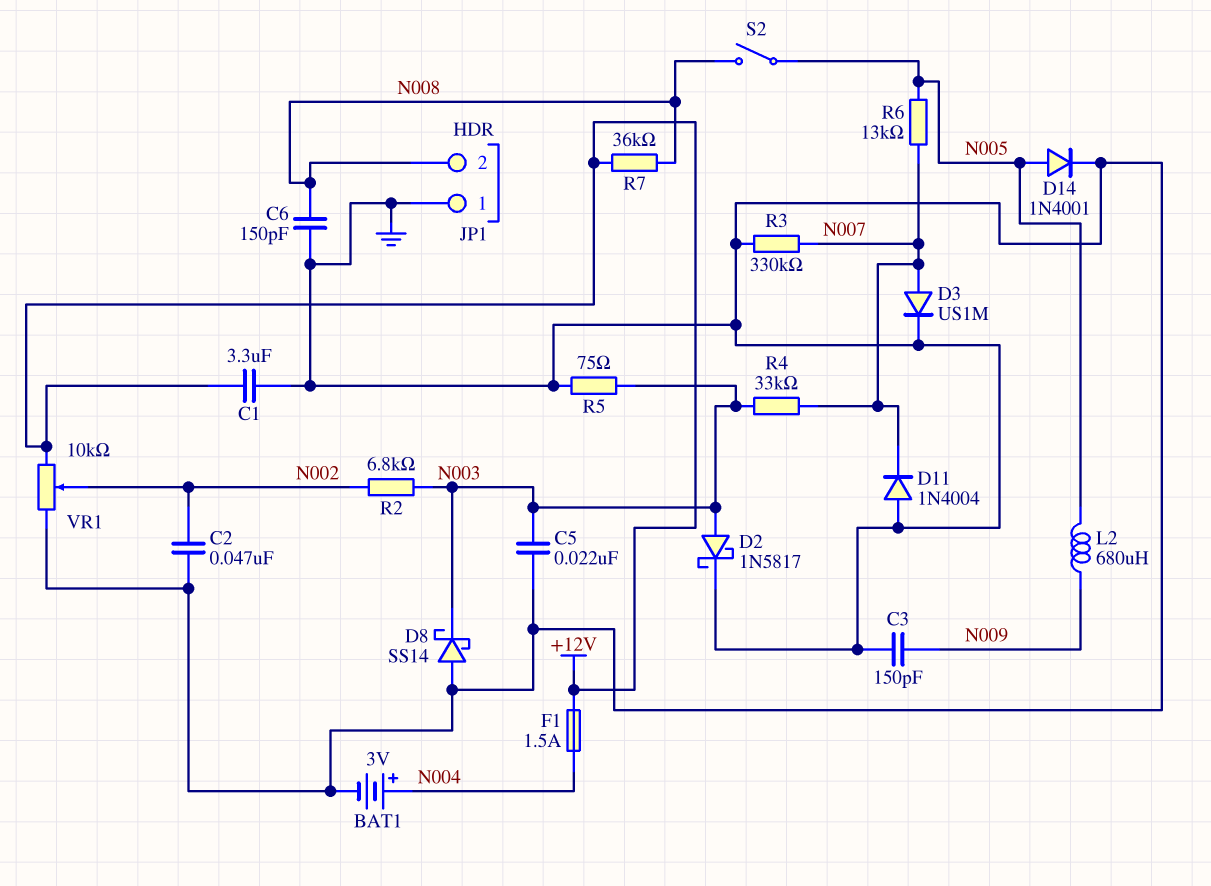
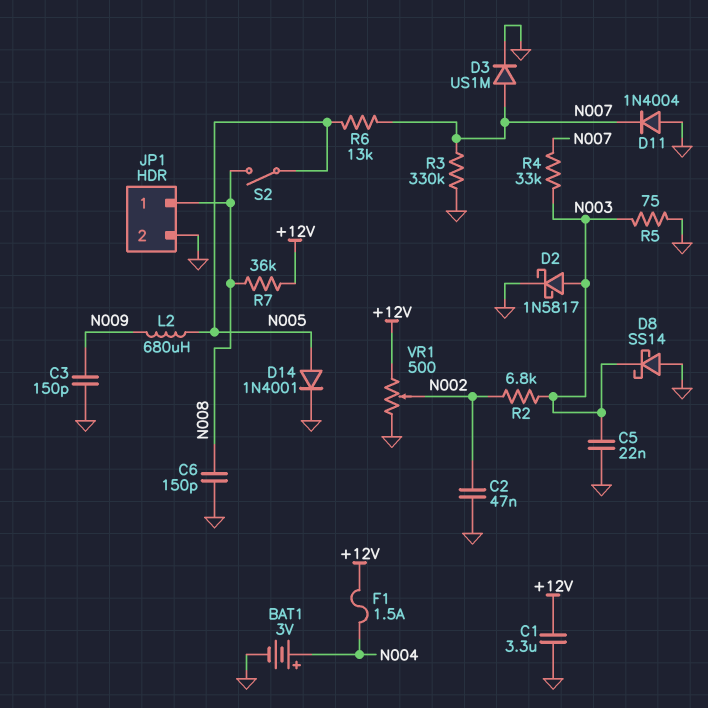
JP1 pin 1: GND -> N008
JP1 pin 2: N008 -> GND
VR1: 10k (+12V, GND, wiper N002) -> 500 (+12V, GND, wiper N002)

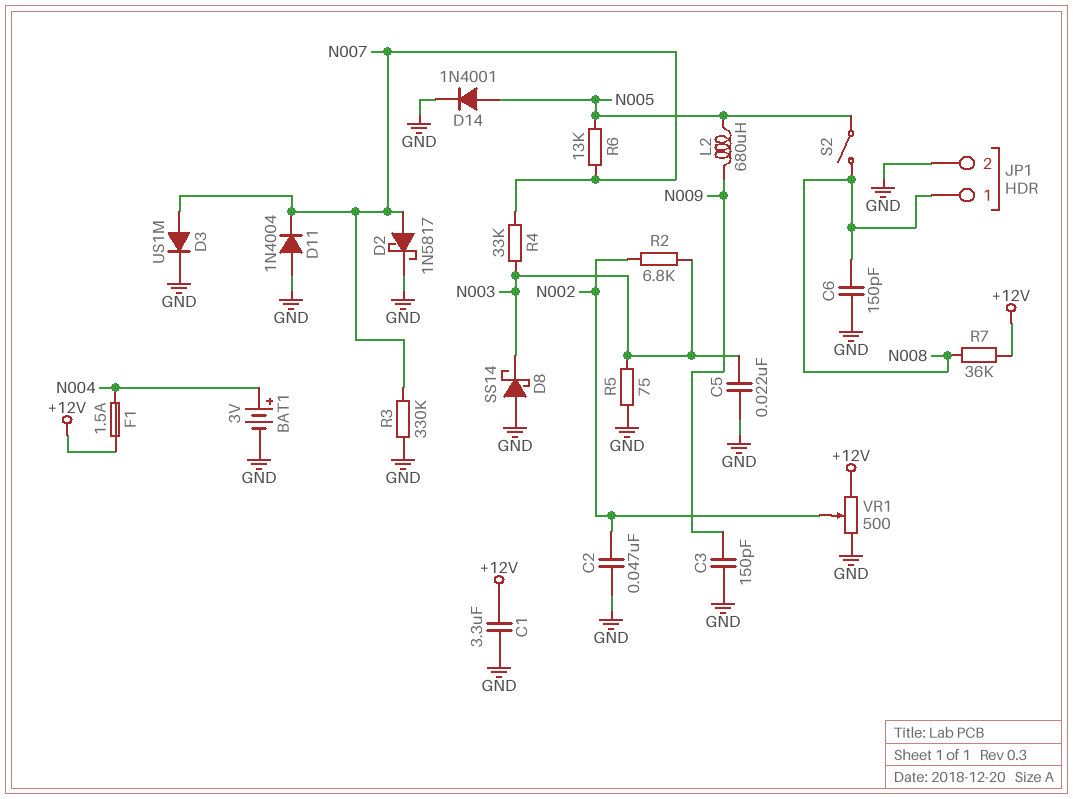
D2: schottky 1N5817 (A N003, K GND) -> schottky 1N5817 (A N007, K GND)

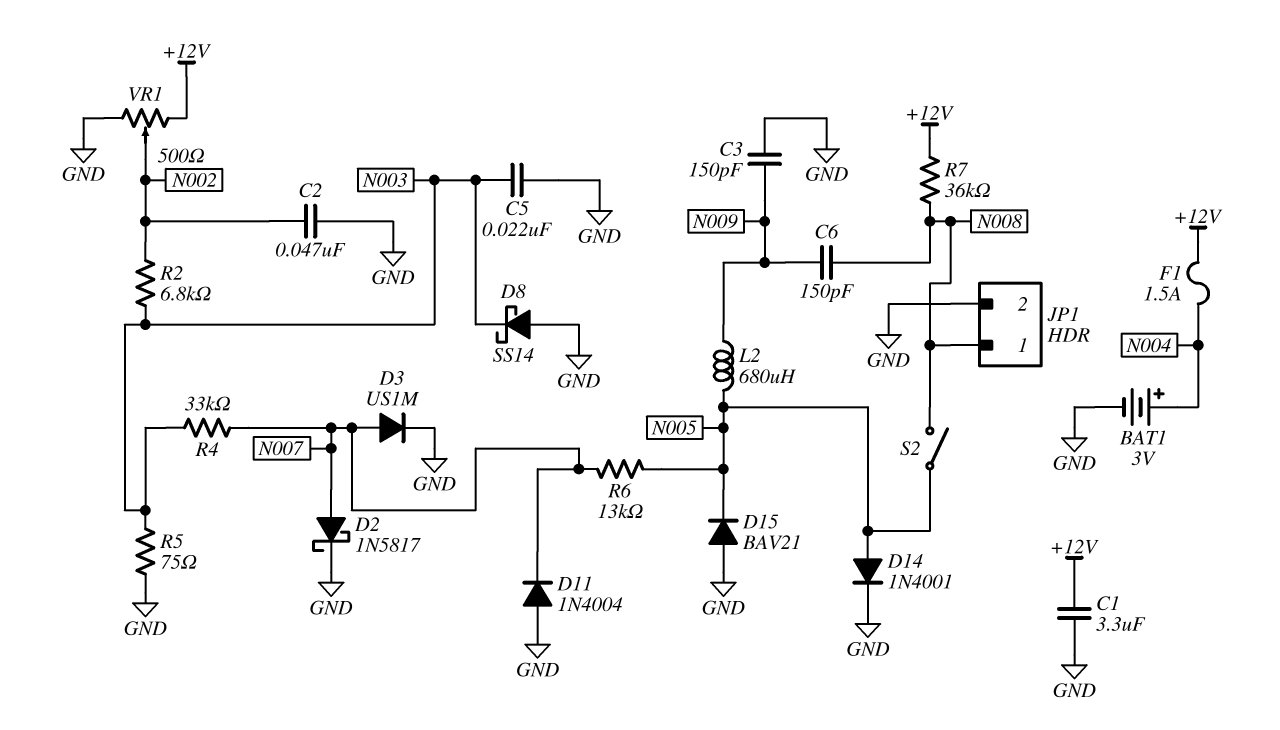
C6: 150pF (GND, N008) -> 150pF (N008, N009)
D15: none -> diode BAV21 (A GND, K N005)
R3: 330k (GND, N007) -> none

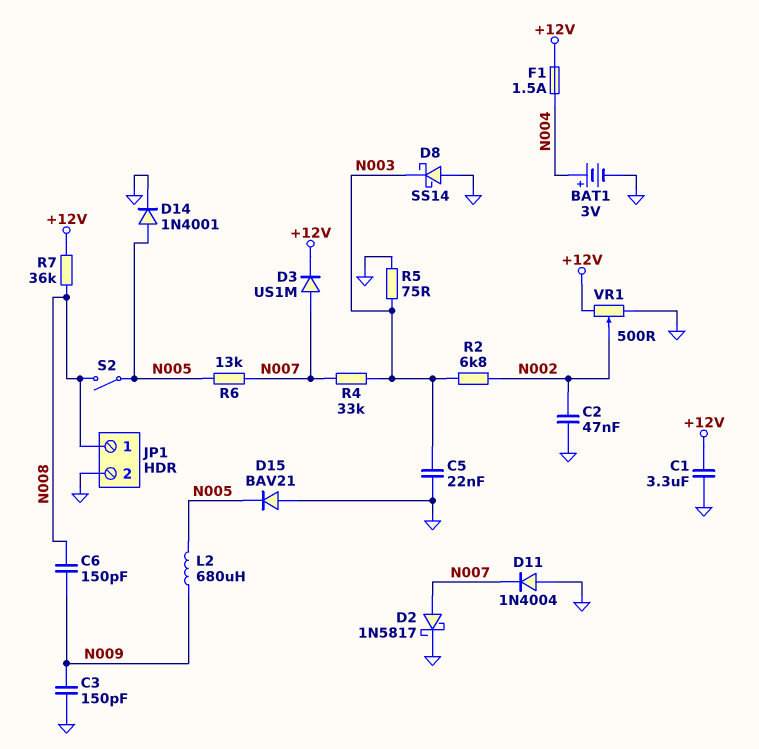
D3: diode US1M (A N007, K GND) -> diode US1M (A N007, K +12V)

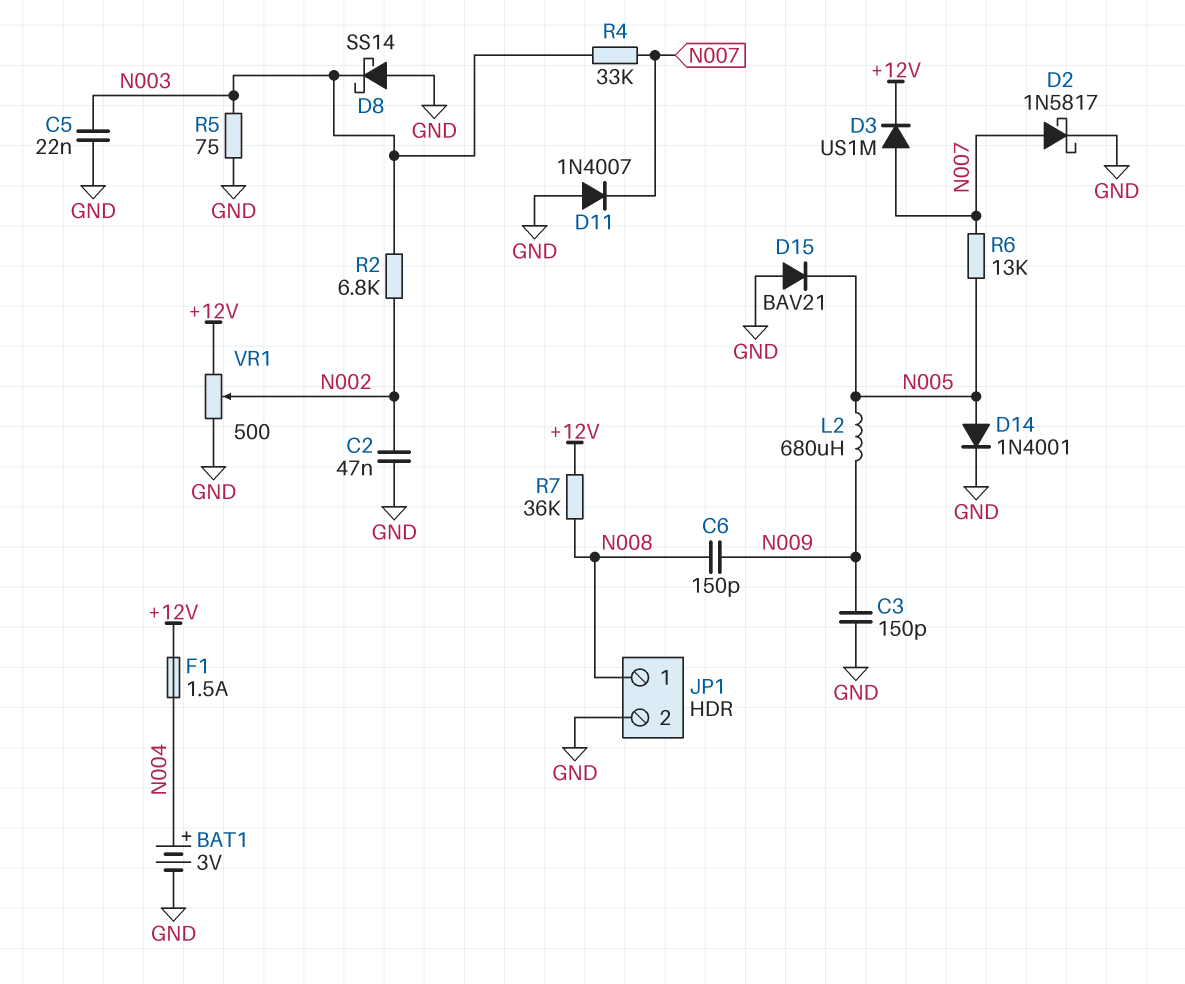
C1: 3.3uF (+12V, GND) -> none
D11: diode 1N4004 (A GND, K N007) -> diode 1N4007 (A GND, K N007)
S2: switch (N005, N008) -> none

